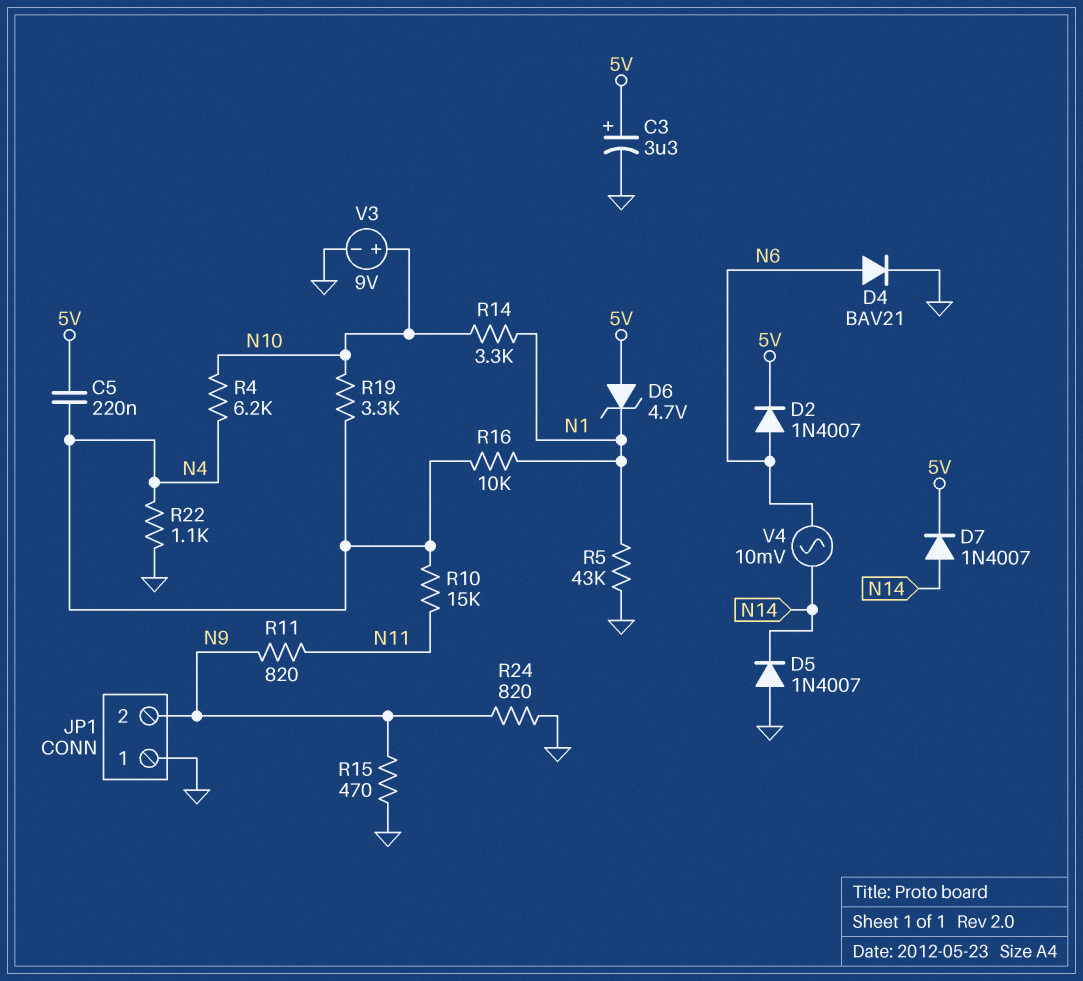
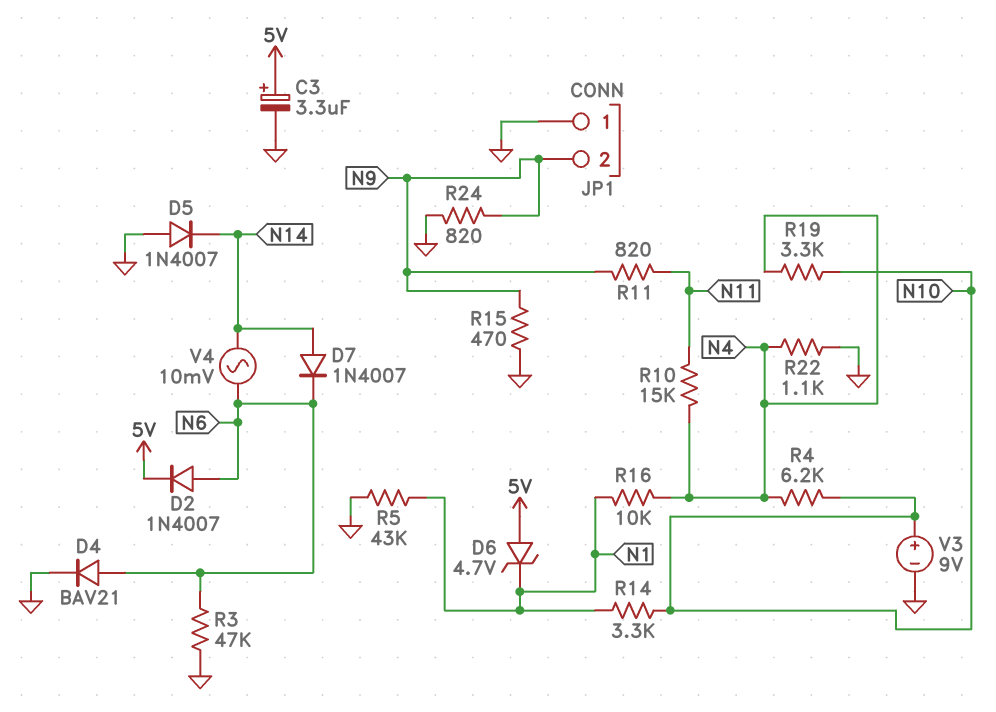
C5: 220nF (5V, N4) -> none
D7: diode 1N4007 (A N14, K 5V) -> diode 1N4007 (A N14, K N6)
R3: none -> 47k (GND, N6)

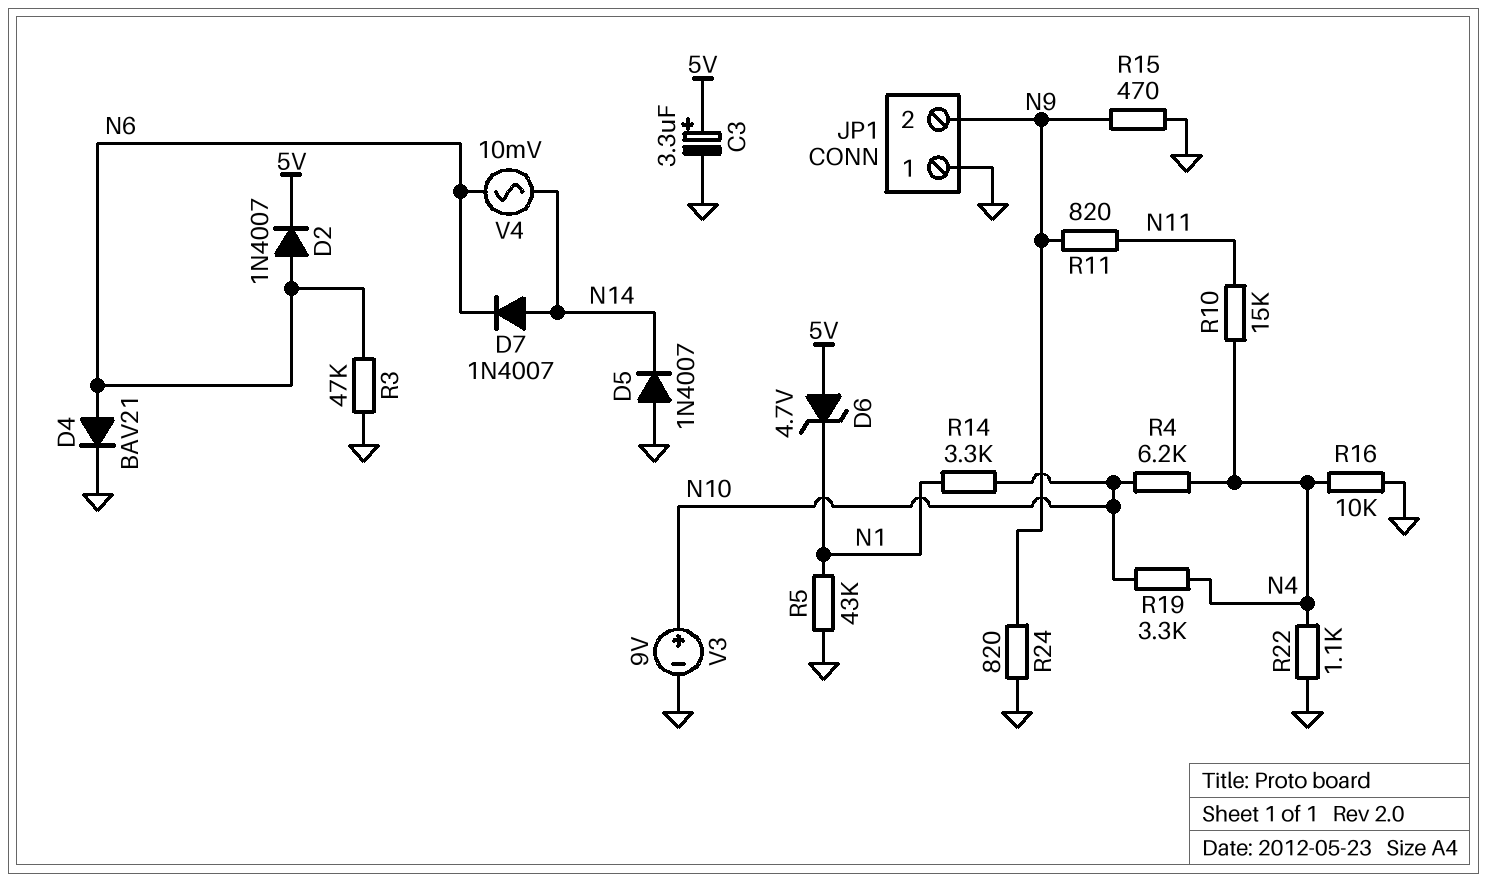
R16: 10k (N1, N4) -> 10k (GND, N4)

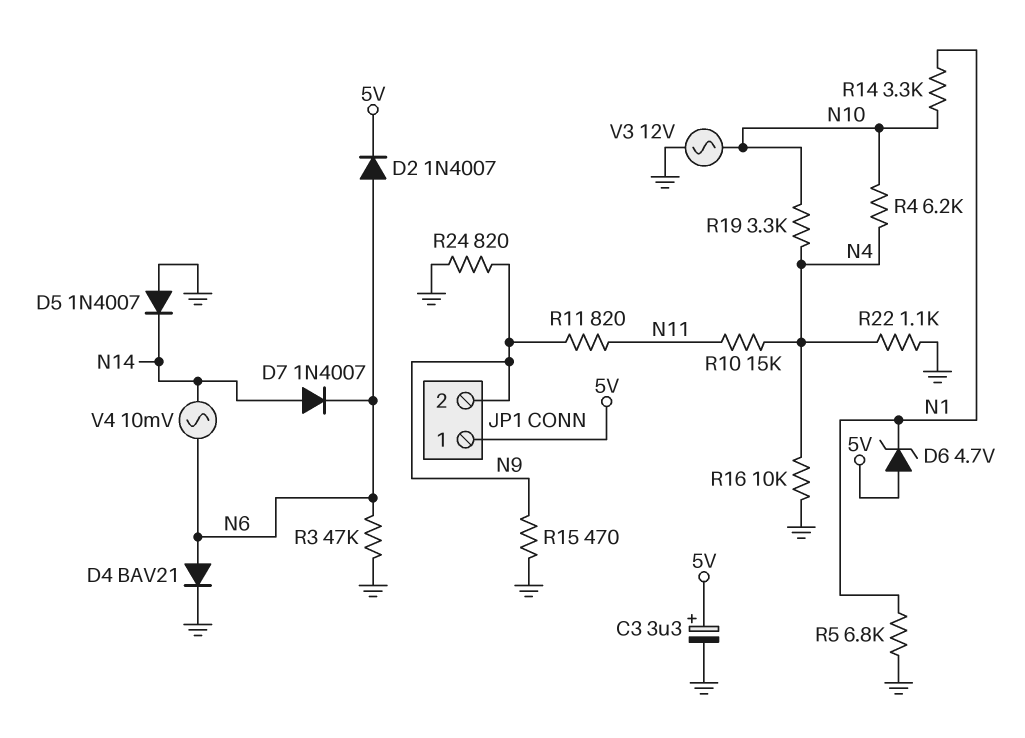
JP1 pin 1: GND -> 5V
R5: 43k (GND, N1) -> 6.8k (GND, N1)
V3: 9V (plus N10, minus GND) -> AC 12V (GND, N10)

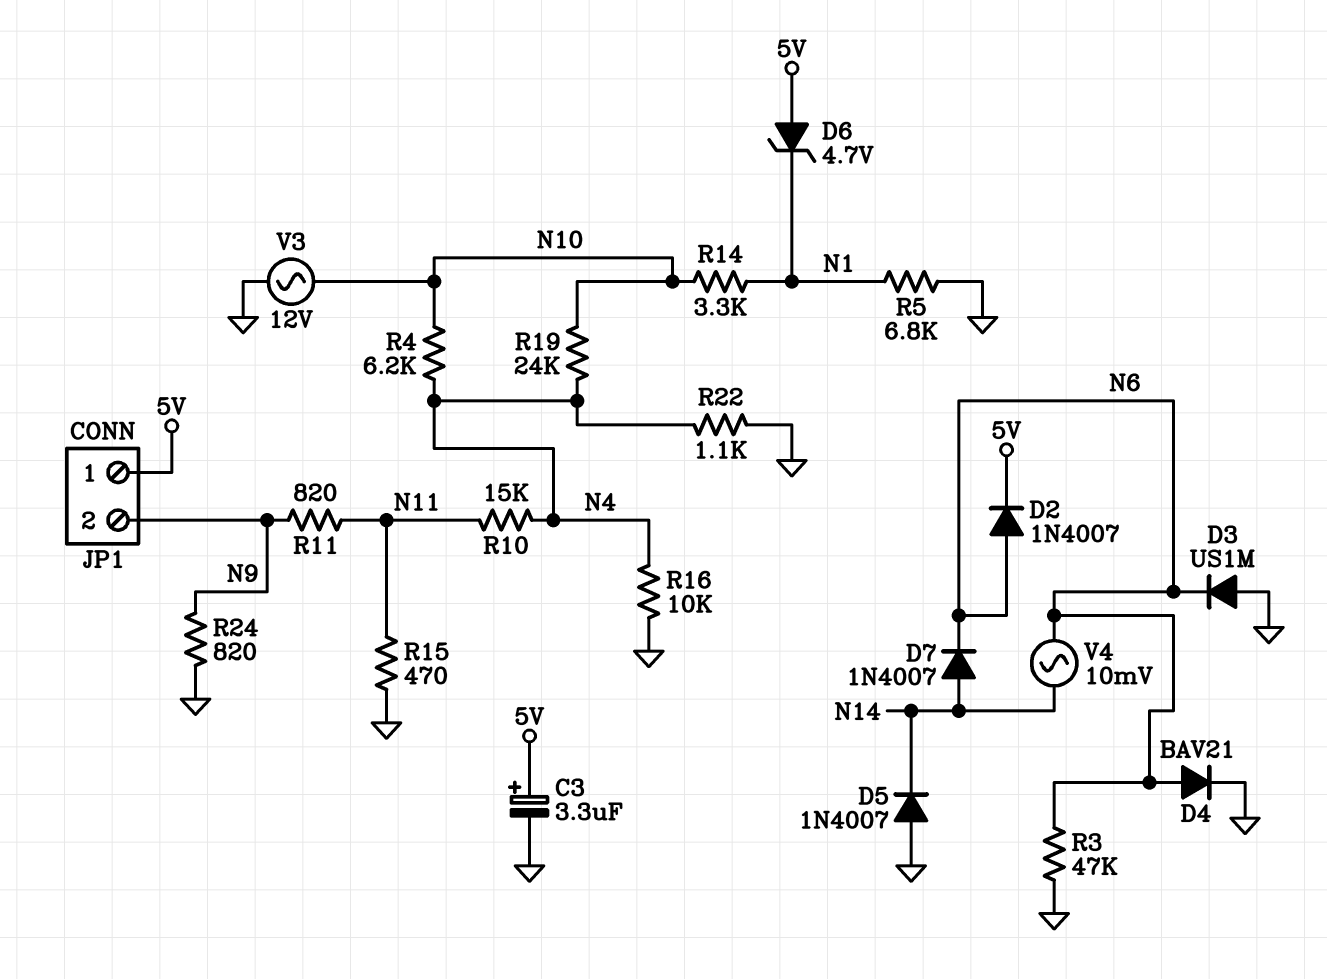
D3: none -> diode US1M (A GND, K N6)
R15: 470 (GND, N9) -> 470 (GND, N11)
R19: 3.3k (N4, N10) -> 24k (N4, N10)

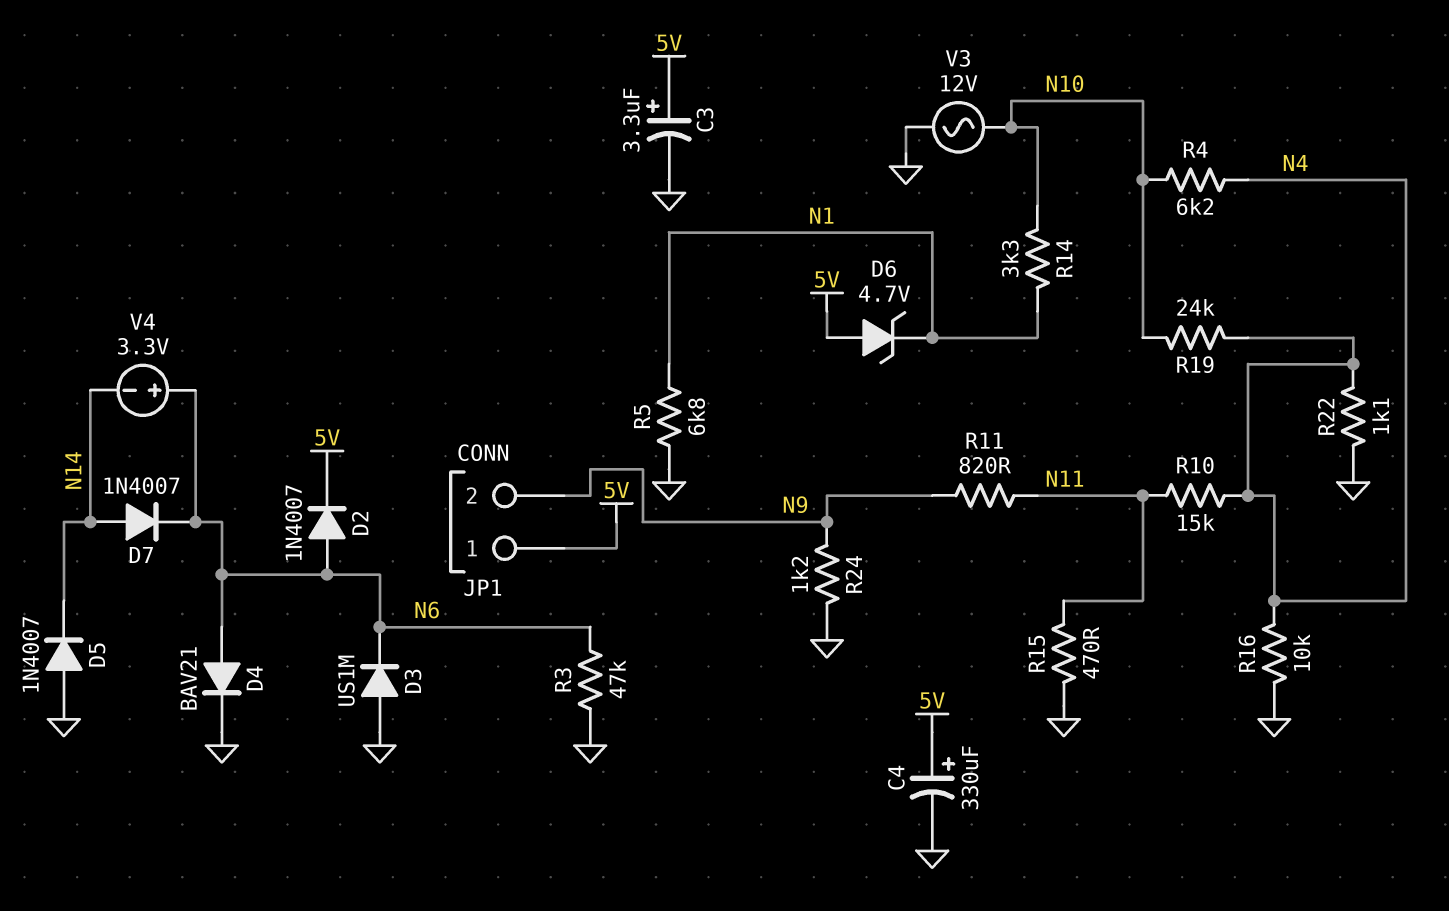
C4: none -> 330uF (plus 5V, minus GND)
R24: 820 (GND, N9) -> 1.2k (GND, N9)
V4: AC 10mV (N6, N14) -> 3.3V (plus N6, minus N14)

